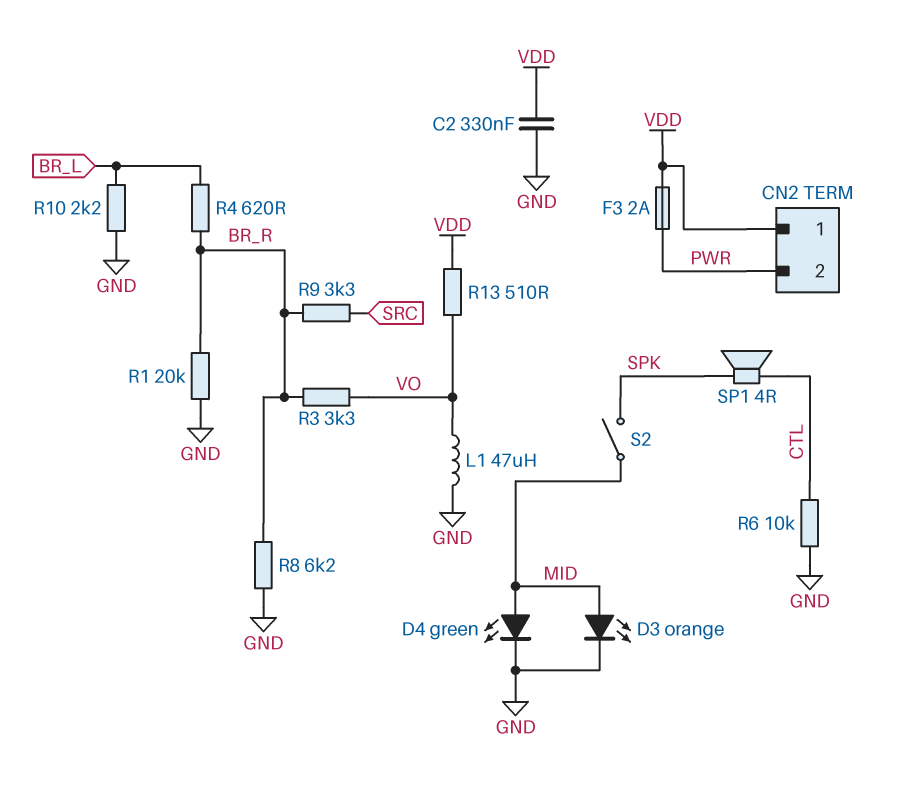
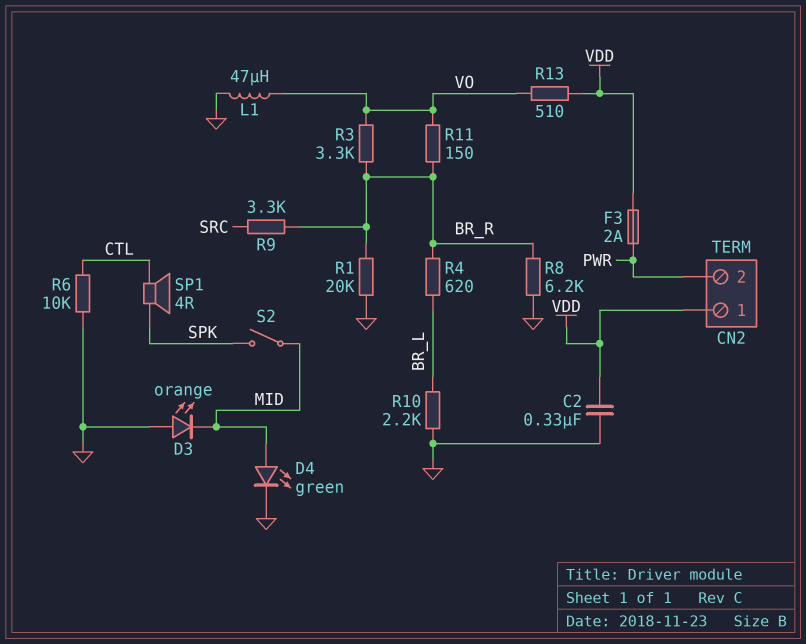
D3: LED orange (A MID, K GND) -> LED orange (A GND, K MID)
R11: none -> 150 (BR_R, VO)

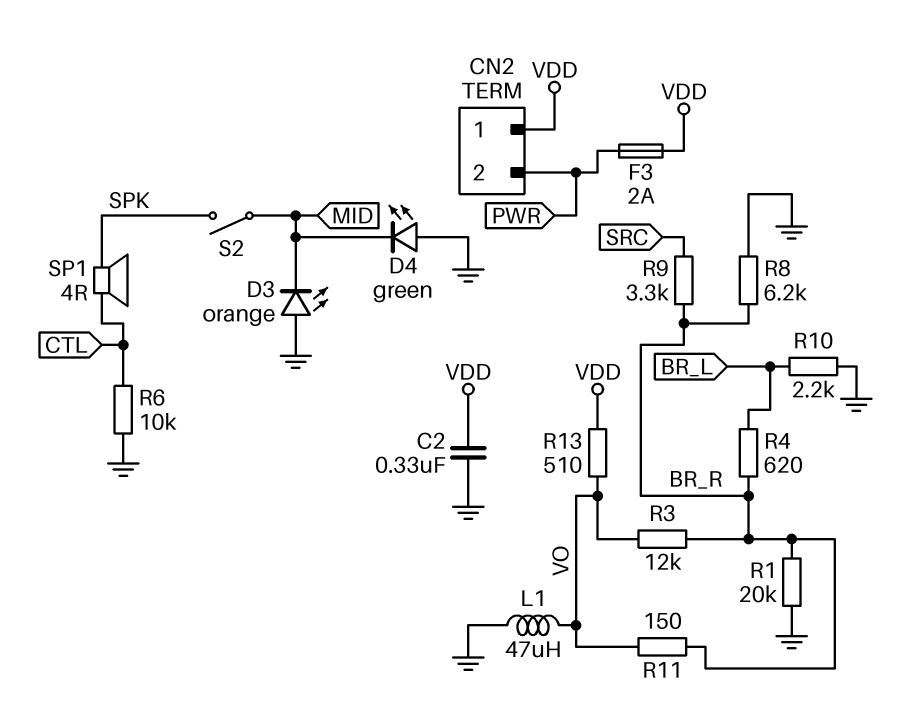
D4: LED green (A MID, K GND) -> LED green (A GND, K MID)
R3: 3.3k (BR_R, VO) -> 12k (BR_R, VO)

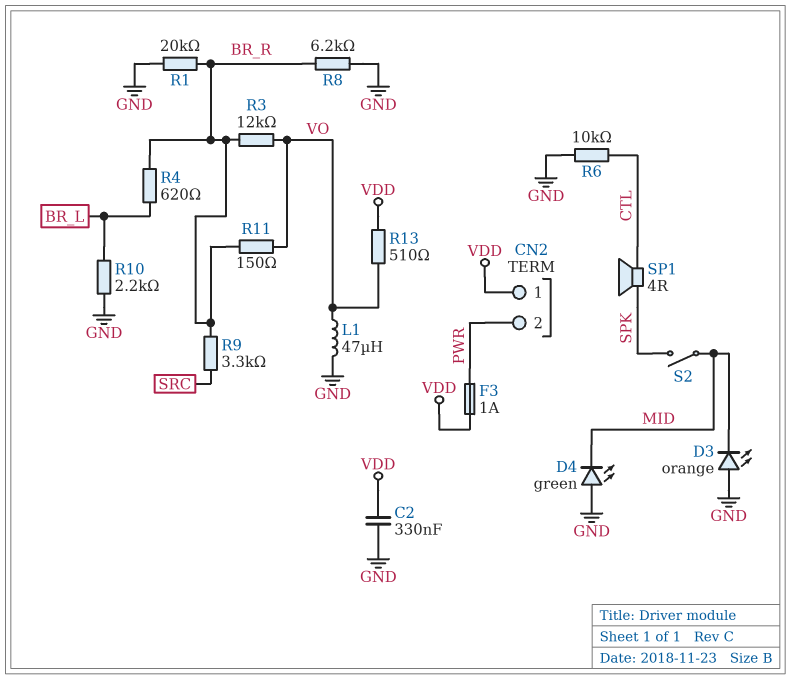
F3: 2A (PWR, VDD) -> 1A (PWR, VDD)

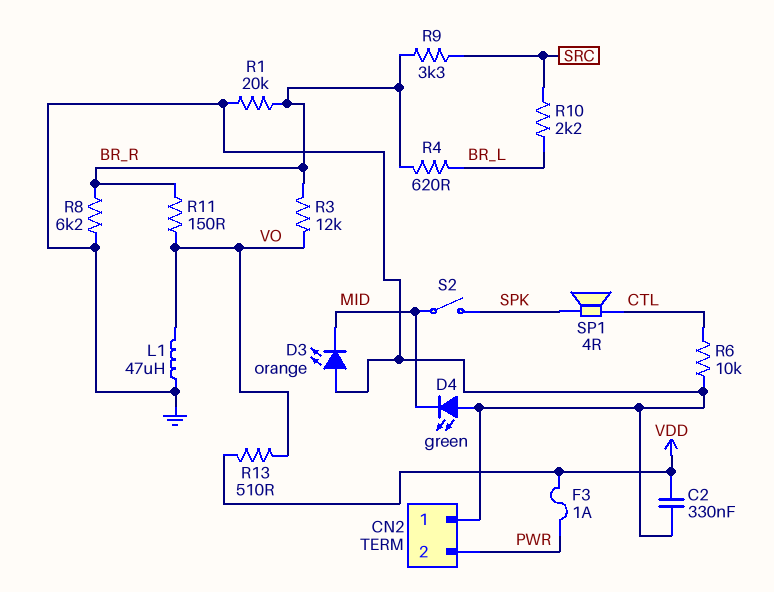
CN2 pin 1: VDD -> GND
R10: 2.2k (BR_L, GND) -> 2.2k (BR_L, SRC)

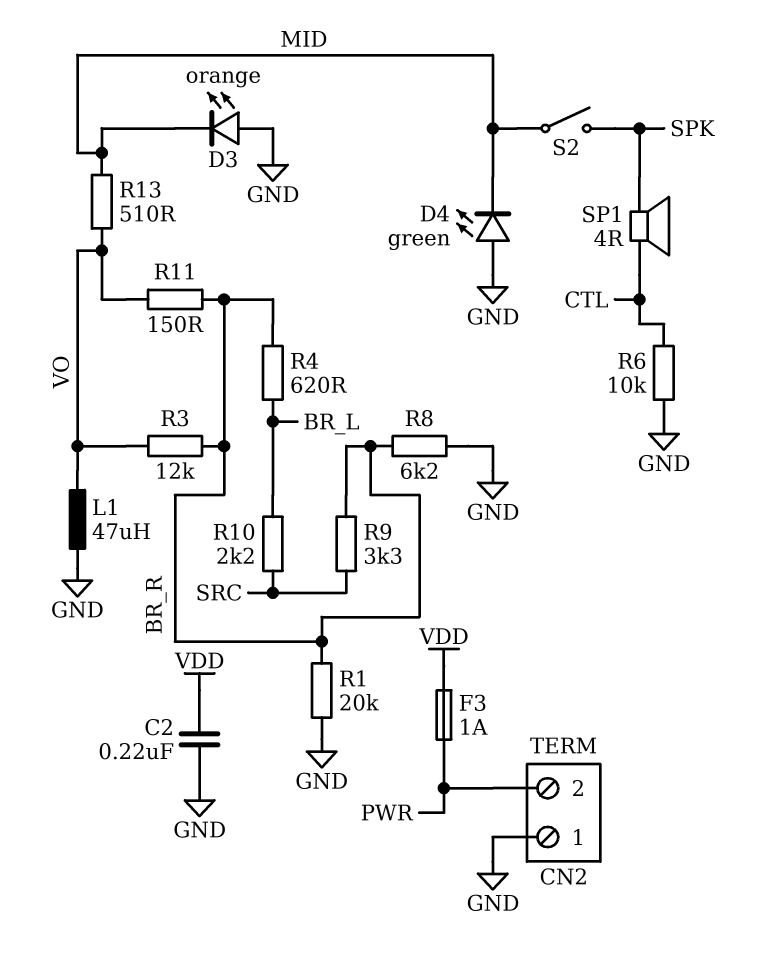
C2: 330nF (GND, VDD) -> 220nF (GND, VDD)
R13: 510 (VDD, VO) -> 510 (MID, VO)

